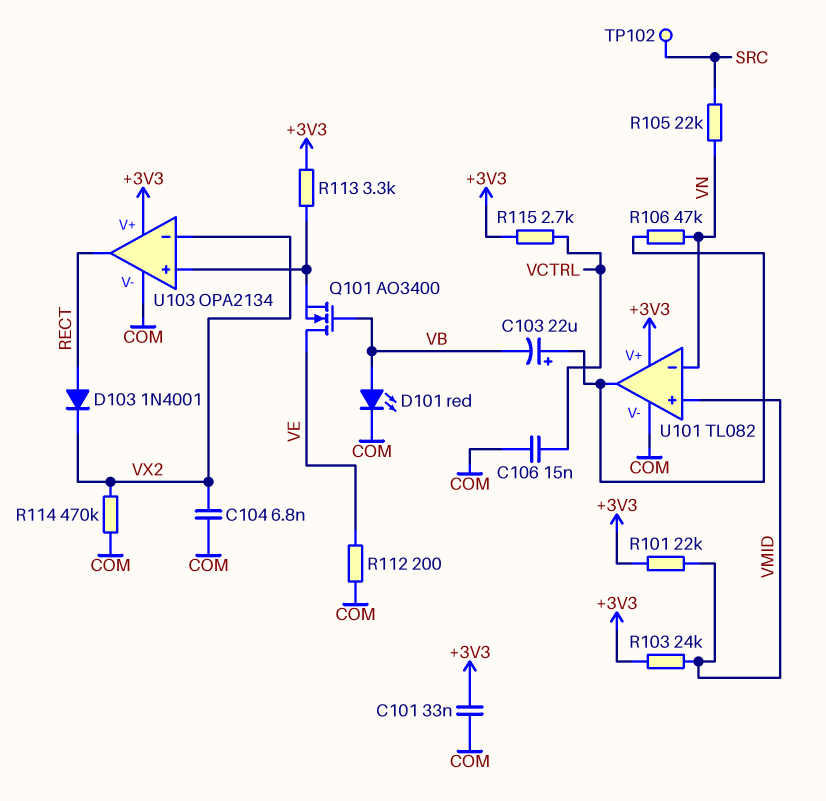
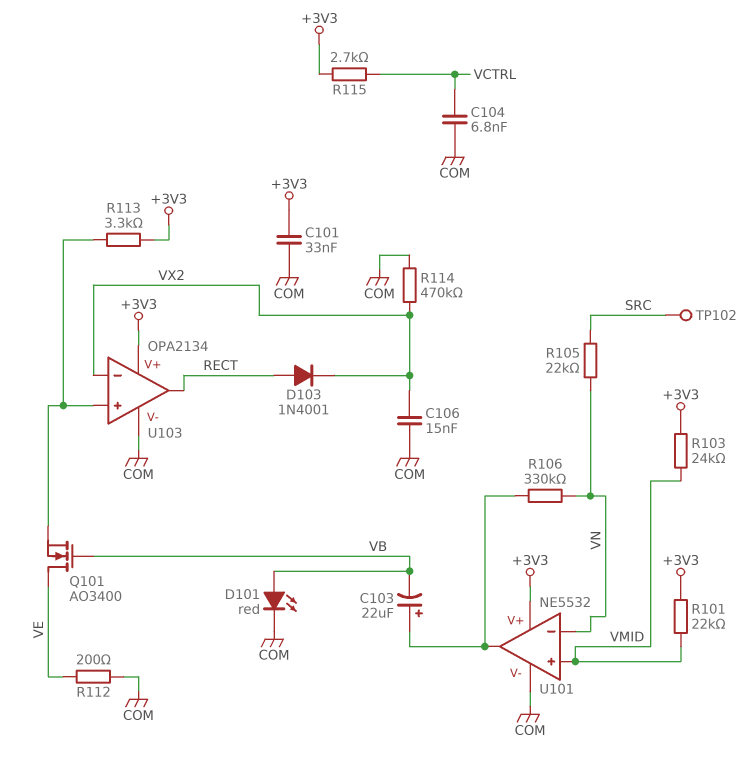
C104: 6.8nF (COM, VX2) -> 6.8nF (COM, VCTRL)
C106: 15nF (COM, VCTRL) -> 15nF (COM, VX2)
R106: 47k (U101/out, VN) -> 330k (U101/out, VN)
U101: TL082 -> NE5532

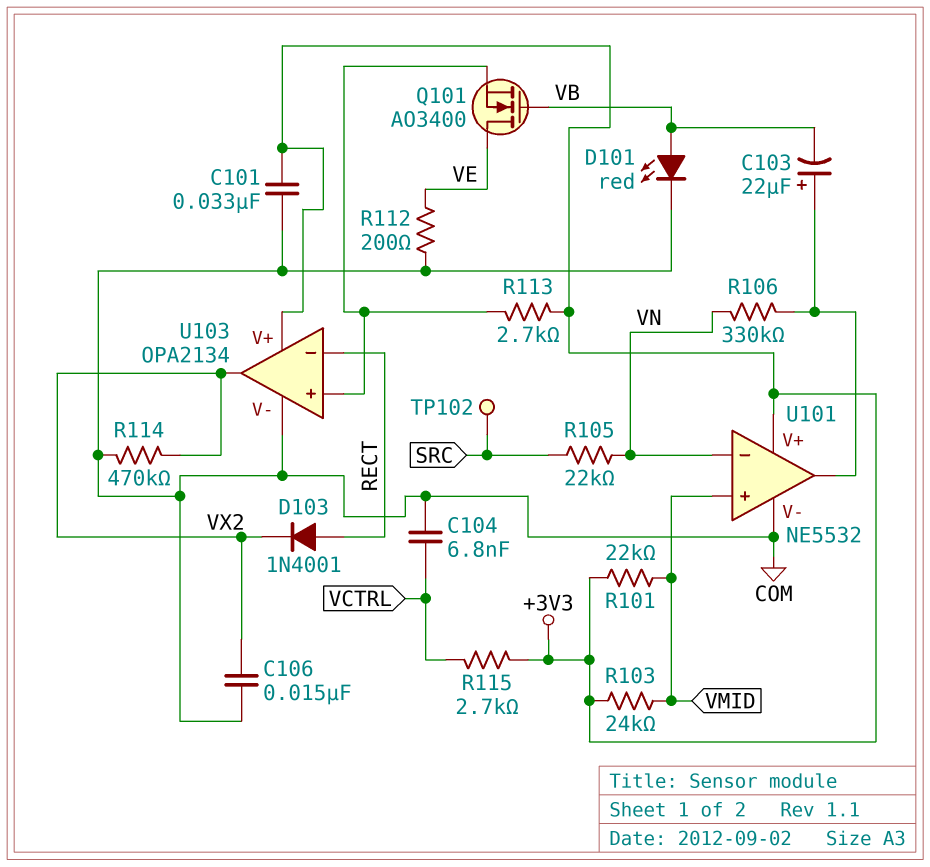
R113: 3.3k (+3V3, U103/in+) -> 2.7k (+3V3, U103/in+)
U103 pin in-: VX2 -> RECT
U103 pin out: RECT -> VX2

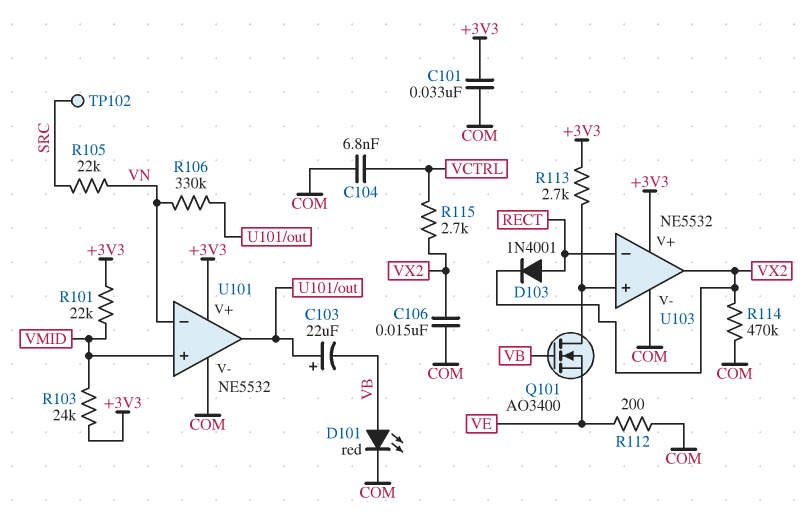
Q101: NMOS AO3400 (G VB, D VE, S U103/in+) -> NMOS AO3400 (G VB, D U103/in+, S VE)
R115: 2.7k (+3V3, VCTRL) -> 2.7k (VCTRL, VX2)
U103: OPA2134 -> NE5532

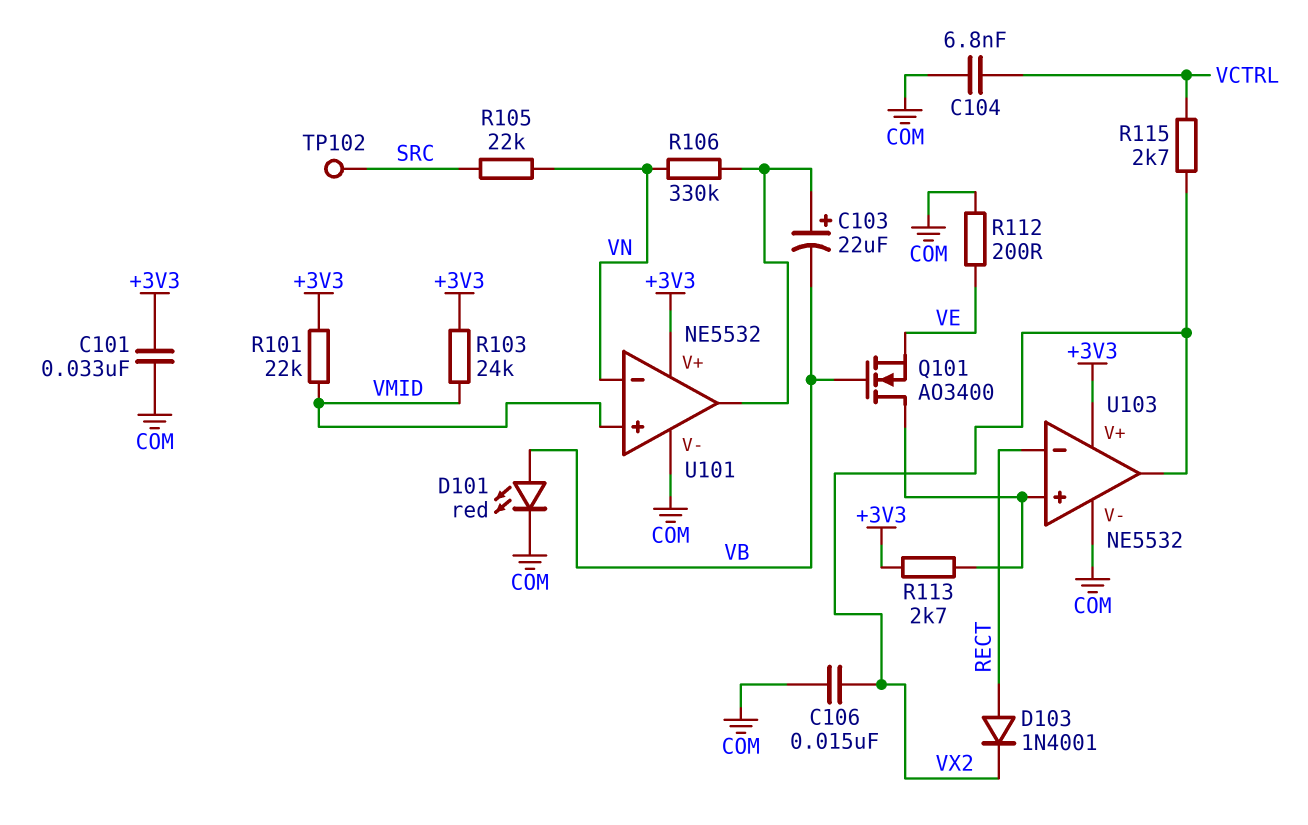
R114: 470k (COM, VX2) -> none

